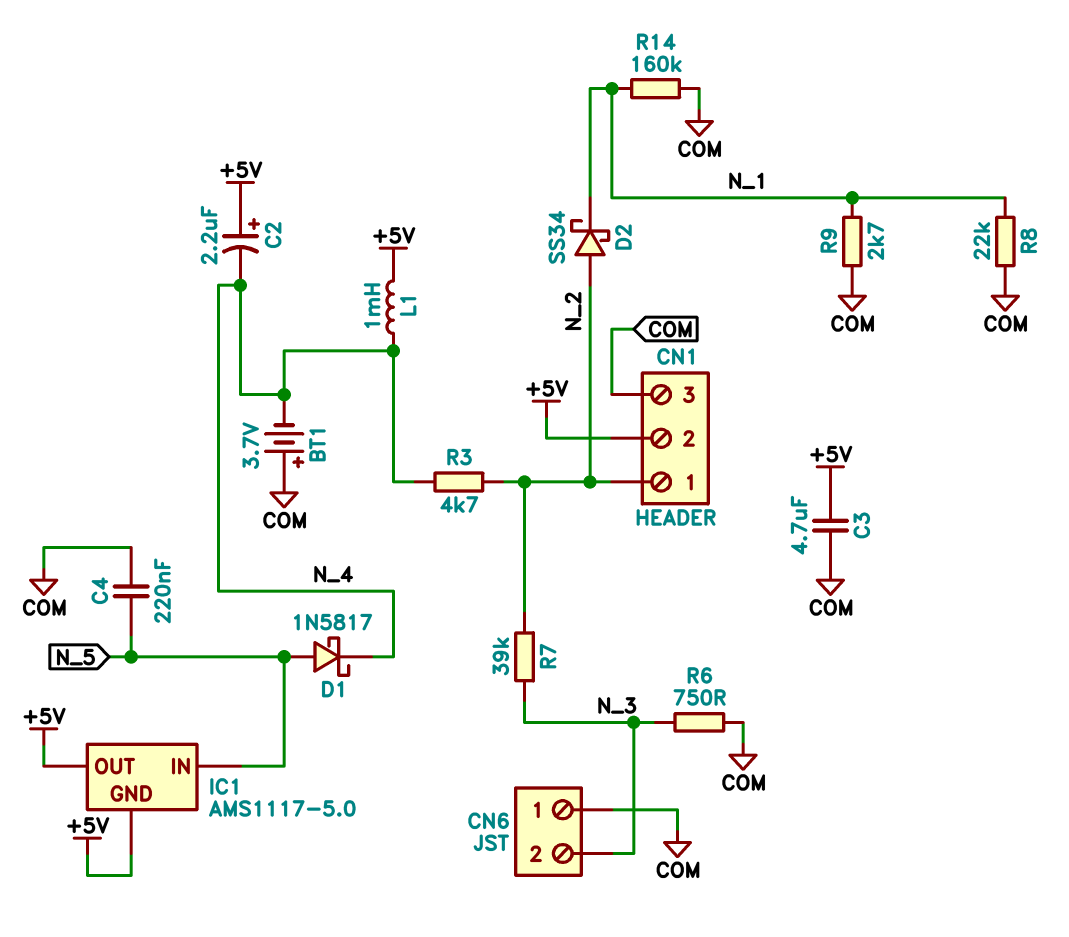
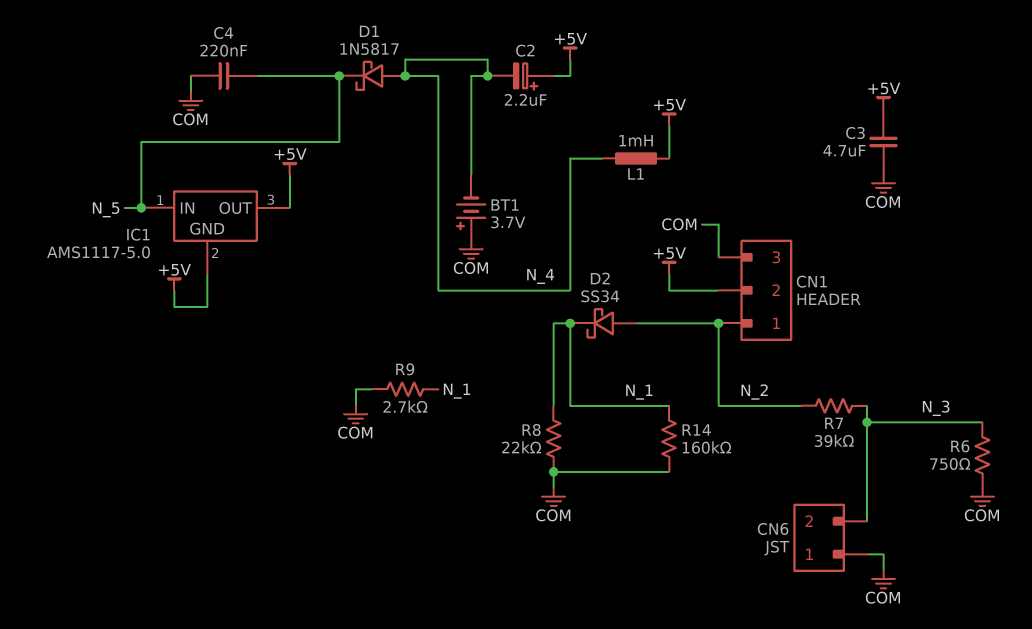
D1: schottky 1N5817 (A N_5, K N_4) -> schottky 1N5817 (A N_4, K N_5)
R3: 4.7k (N_2, N_4) -> none

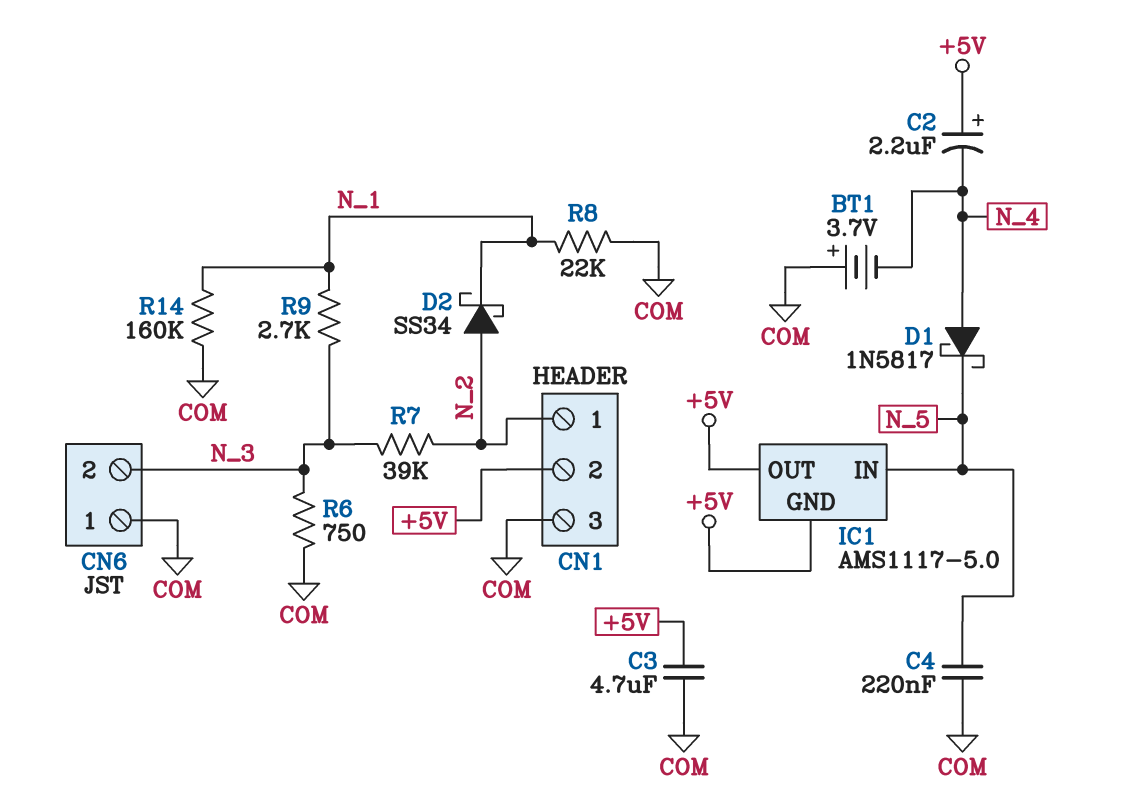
L1: 1mH (+5V, N_4) -> none
R9: 2.7k (COM, N_1) -> 2.7k (N_1, N_3)

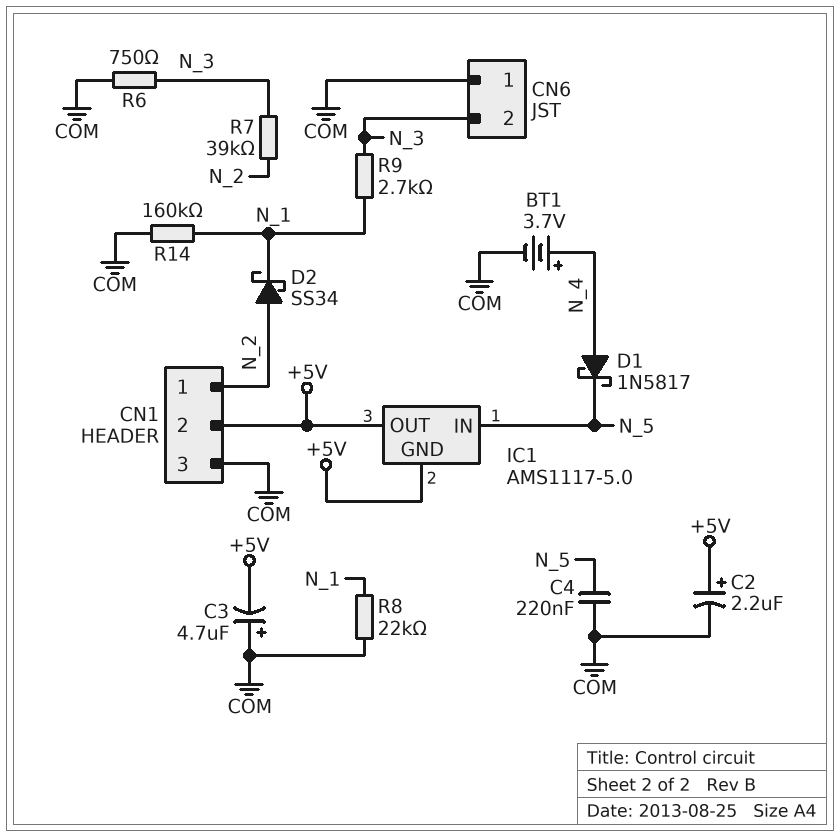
BT1: 3.7V (plus COM, minus N_4) -> 3.7V (plus N_4, minus COM)
C2: 2.2uF (plus +5V, minus N_4) -> 2.2uF (plus +5V, minus COM)
C3: 4.7uF (+5V, COM) -> 4.7uF (plus COM, minus +5V)

